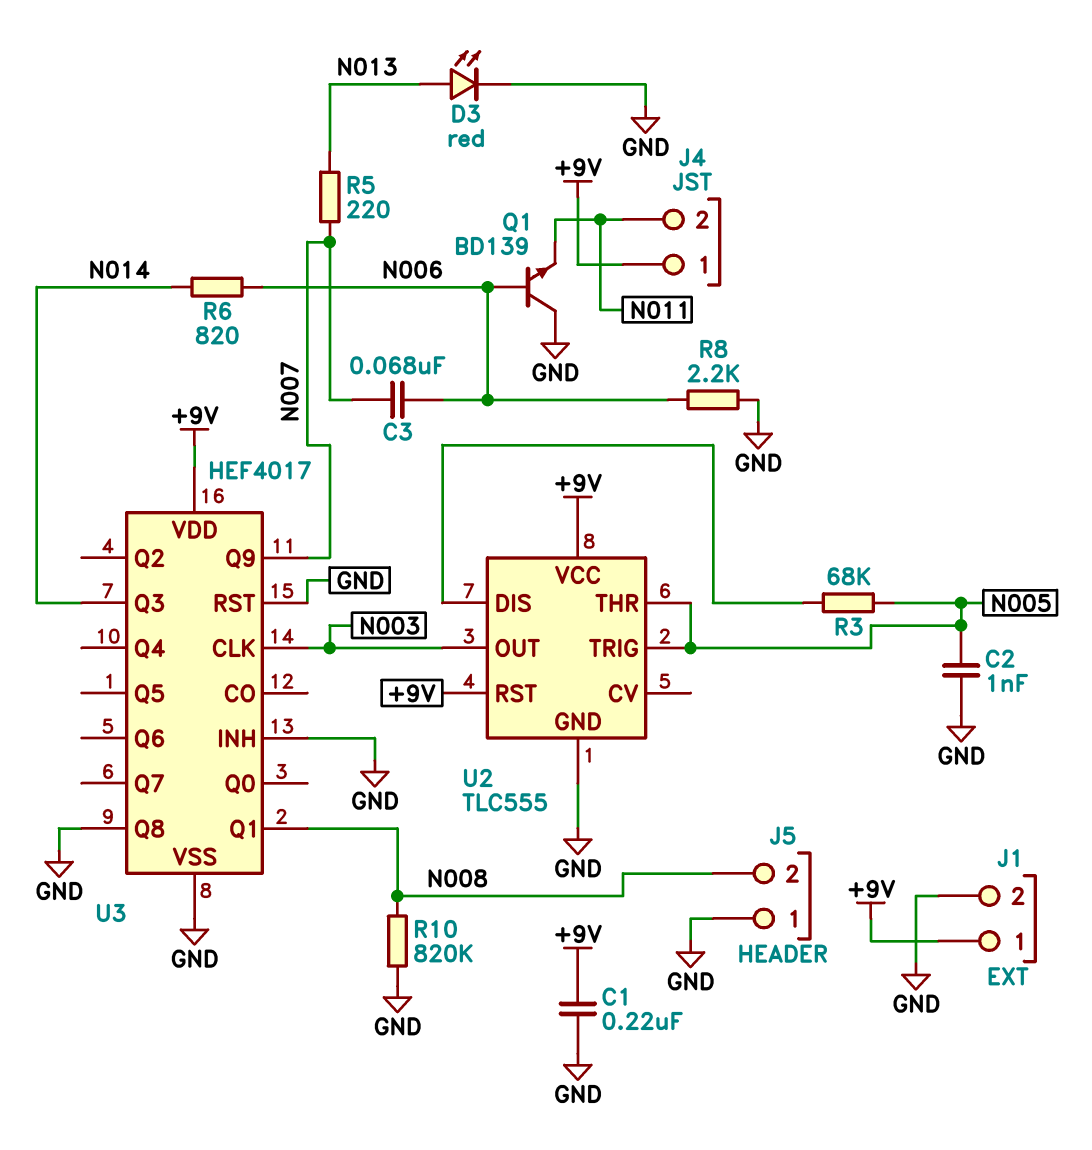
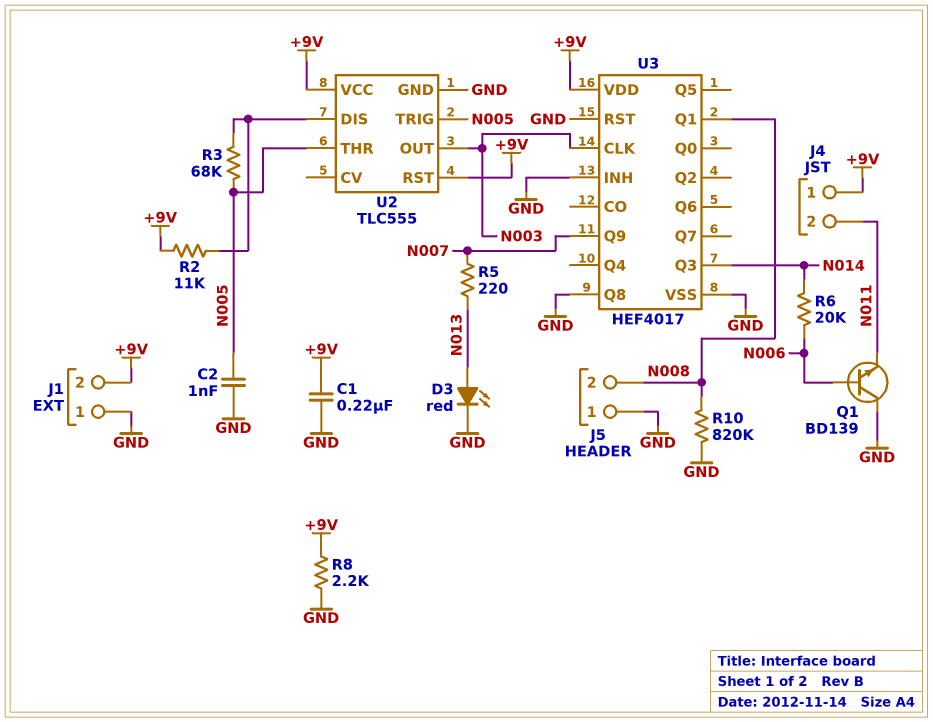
C3: 68nF (N006, N007) -> none
J1 pin 1: +9V -> GND
J1 pin 2: GND -> +9V
R2: none -> 11k (+9V, U2/DIS)
R6: 820 (N006, N014) -> 20k (N006, N014)
R8: 2.2k (GND, N006) -> 2.2k (+9V, GND)

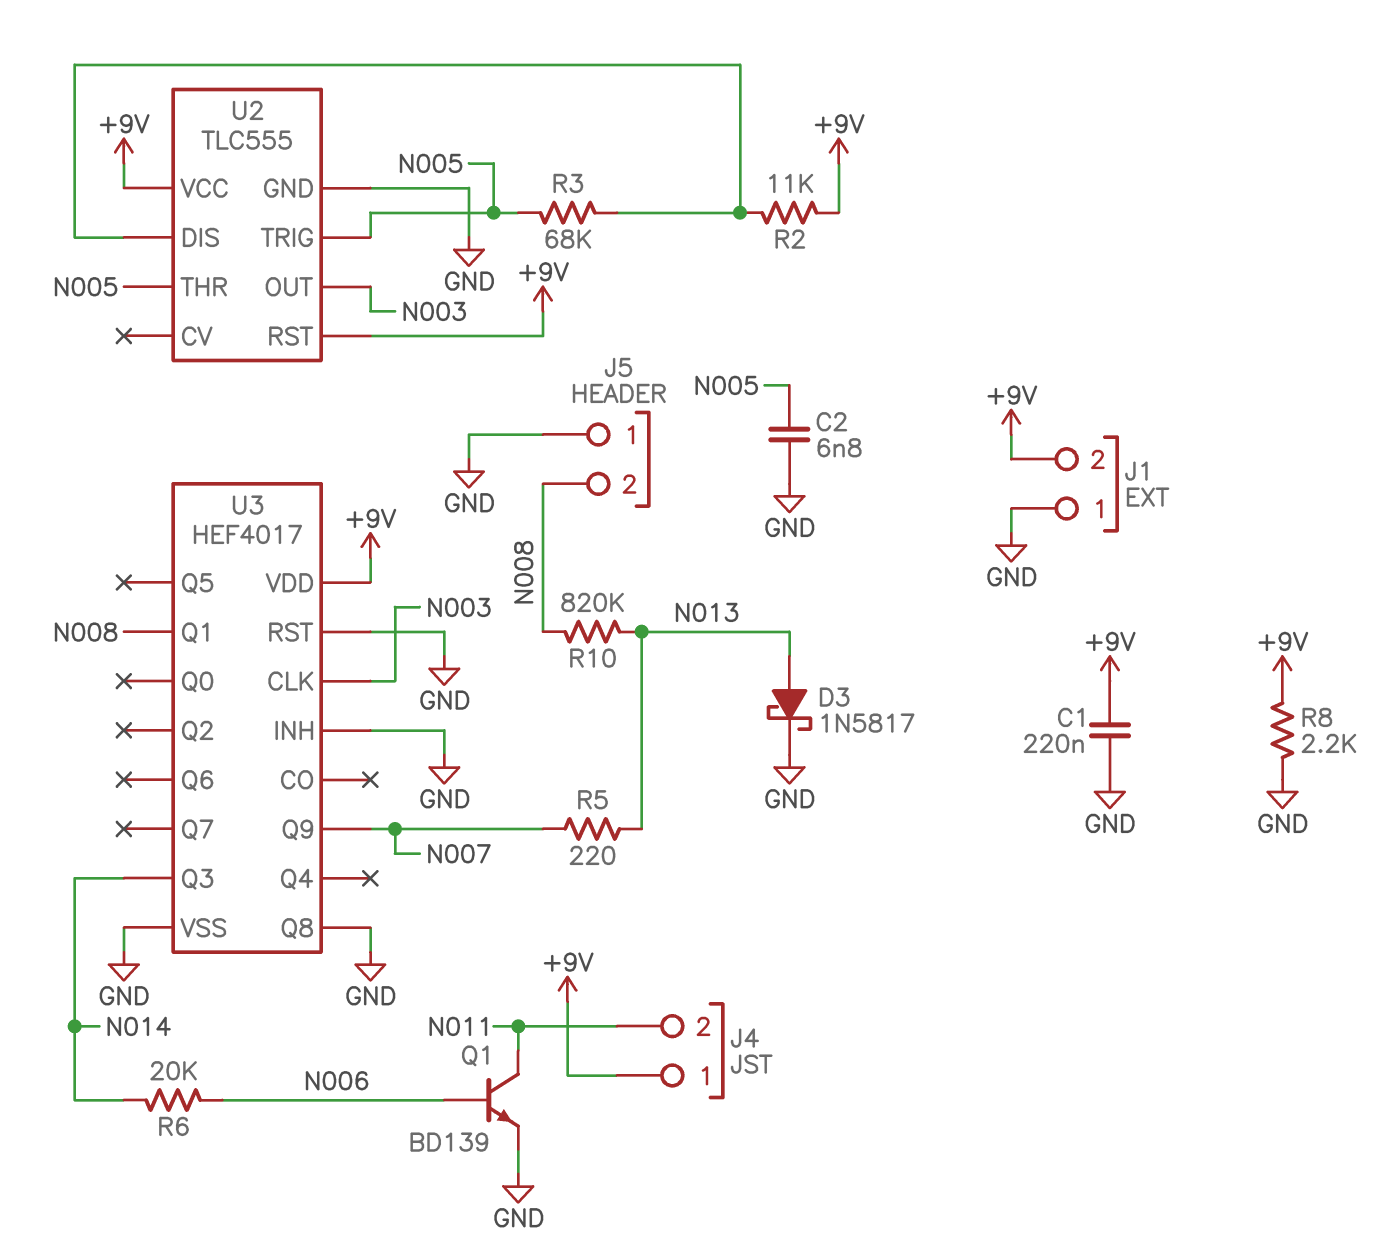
C2: 1nF (GND, N005) -> 6.8nF (GND, N005)
D3: LED red (A N013, K GND) -> schottky 1N5817 (A N013, K GND)
Q1: NPN BD139 (B N006, C GND, E N011) -> NPN BD139 (B N006, C N011, E GND)
R10: 820k (GND, N008) -> 820k (N008, N013)

